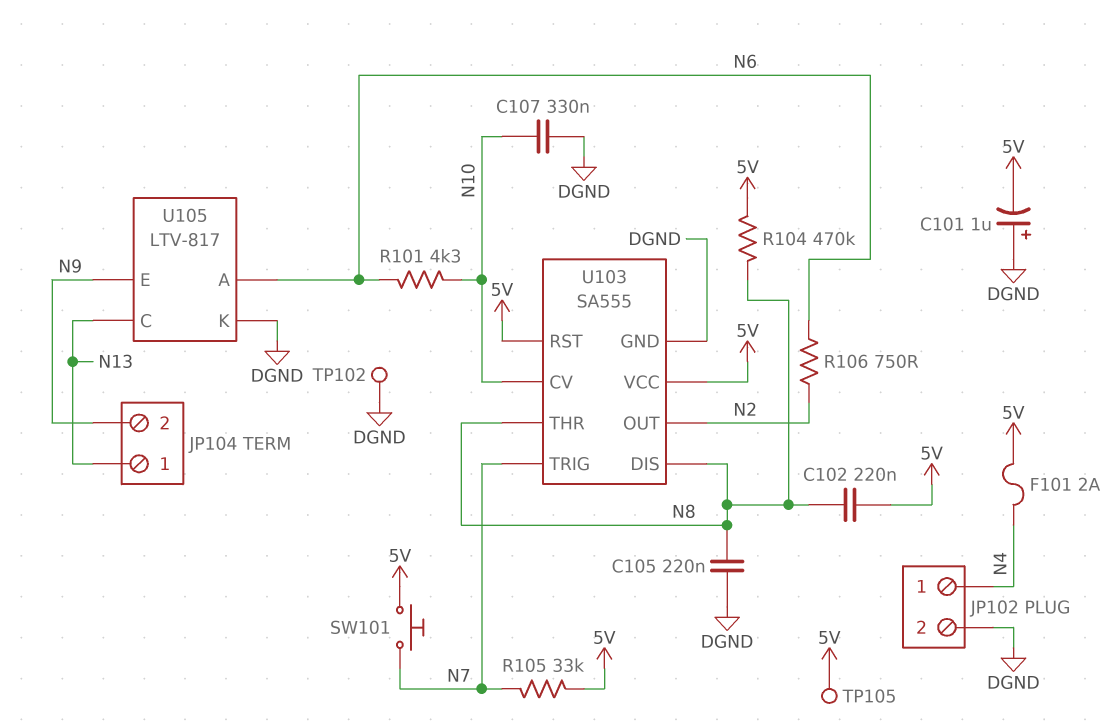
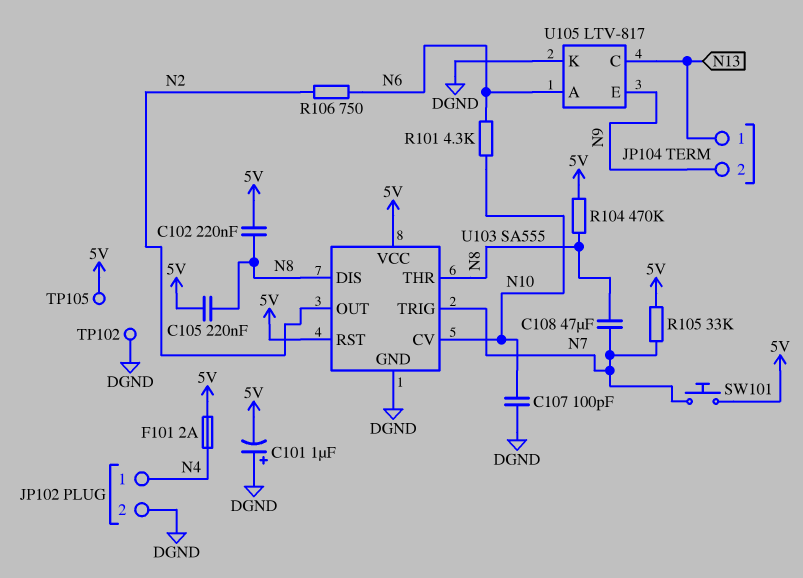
C105: 220nF (DGND, N8) -> 220nF (5V, N8)
C107: 330nF (DGND, N10) -> 100pF (DGND, N10)
C108: none -> 47uF (N7, N8)

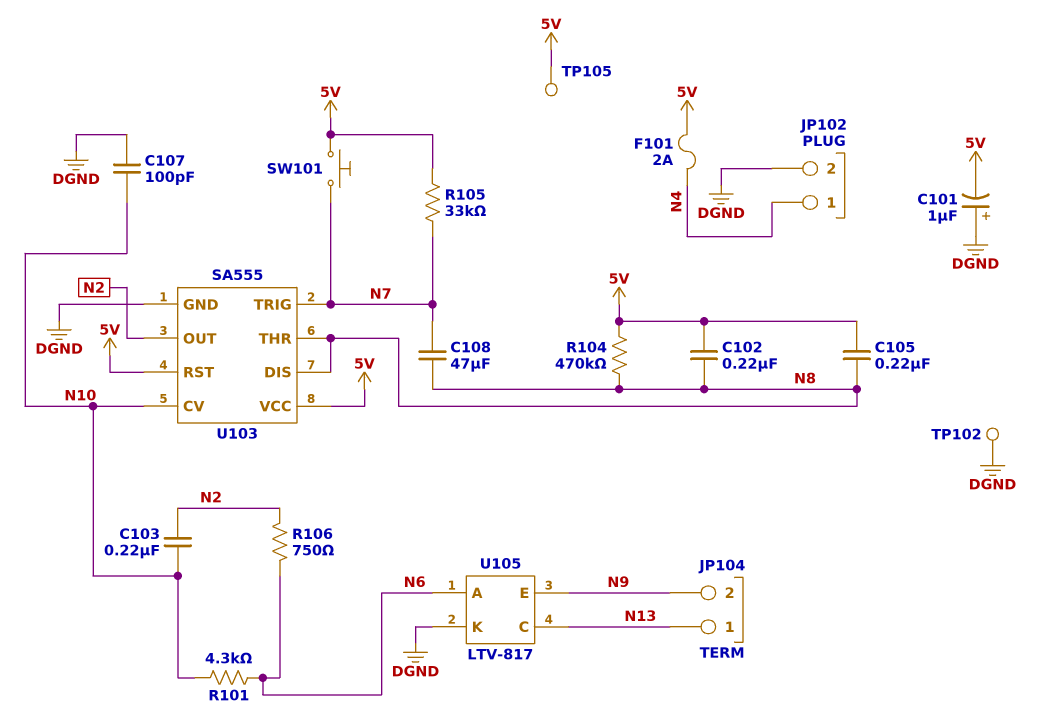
C103: none -> 220nF (N2, N10)

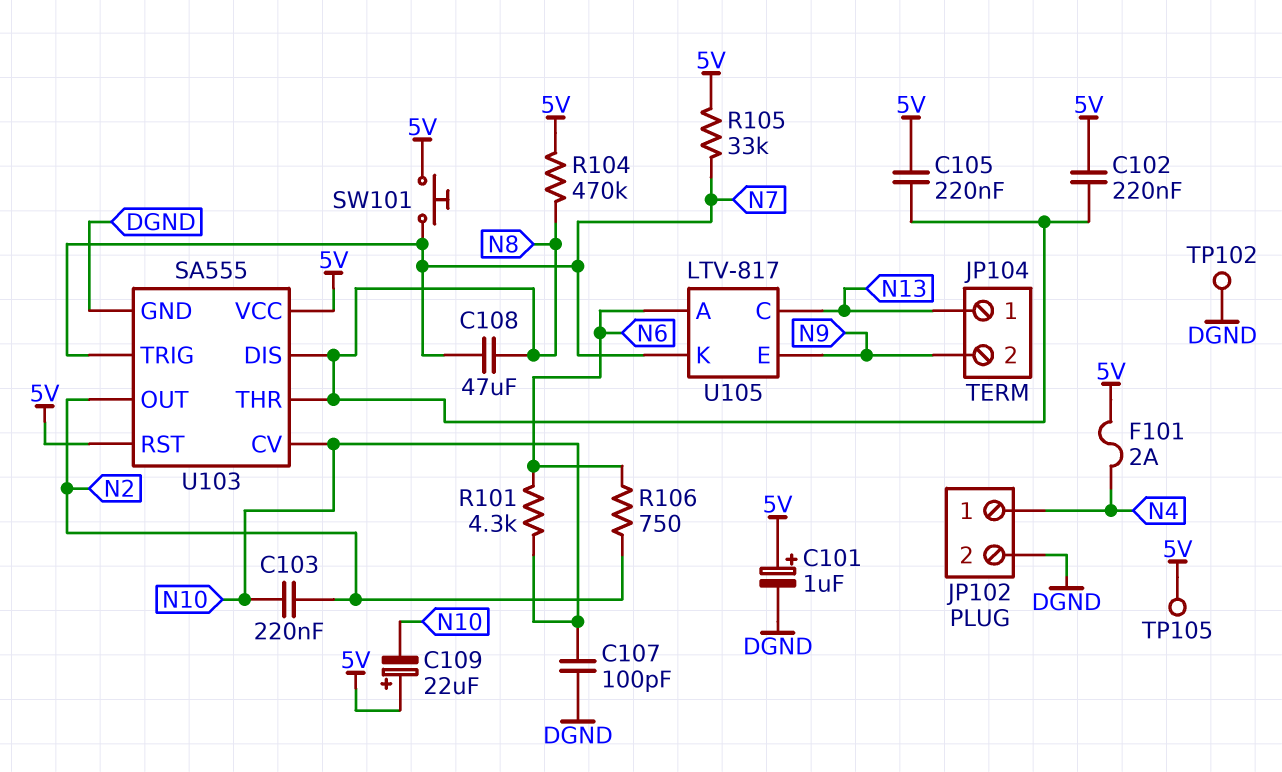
C101: 1uF (plus DGND, minus 5V) -> 1uF (plus 5V, minus DGND)
C109: none -> 22uF (plus 5V, minus N10)
U105 pin K: DGND -> N7

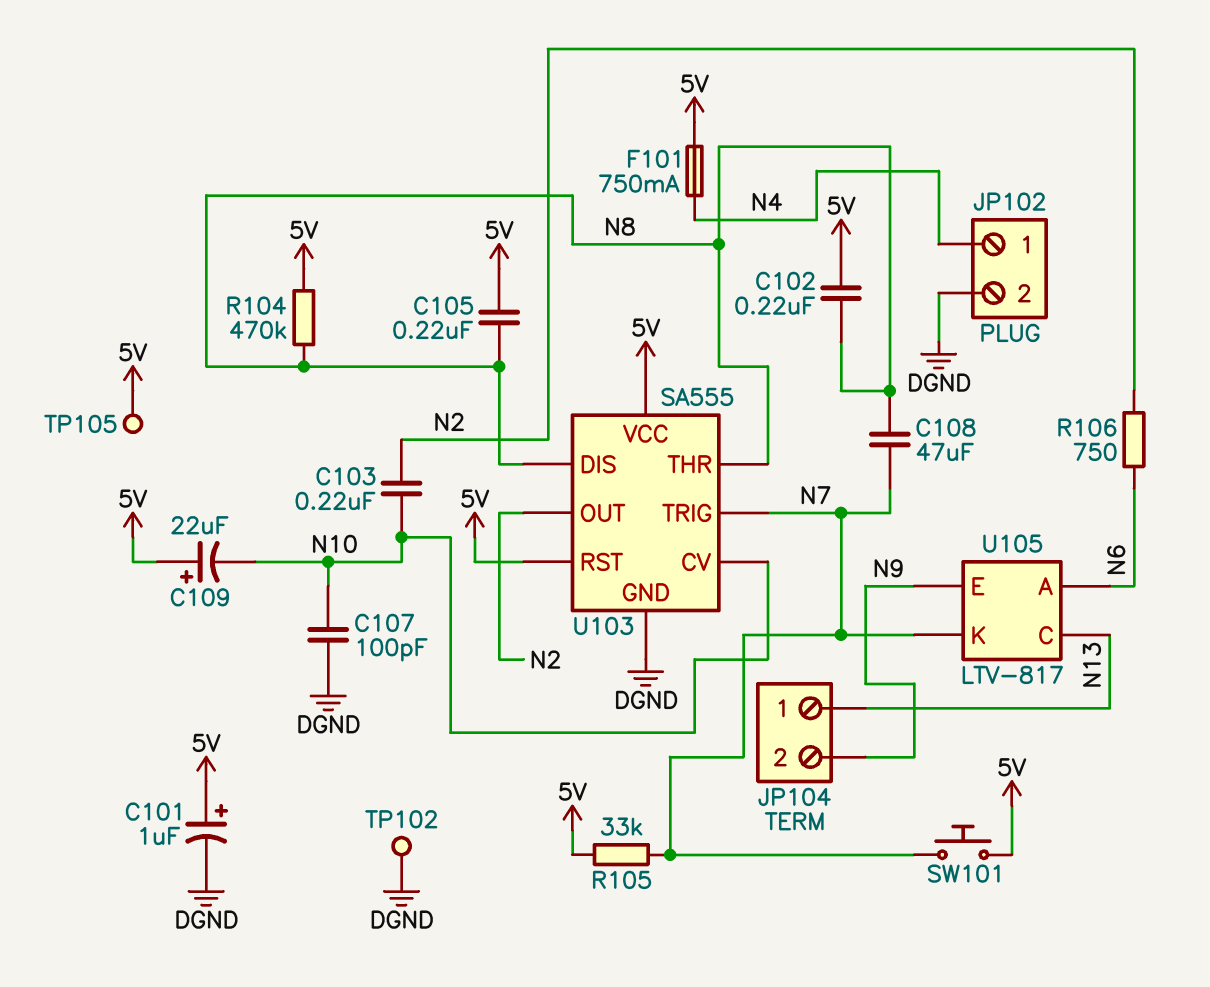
F101: 2A (5V, N4) -> 750mA (5V, N4)
R101: 4.3k (N6, N10) -> none

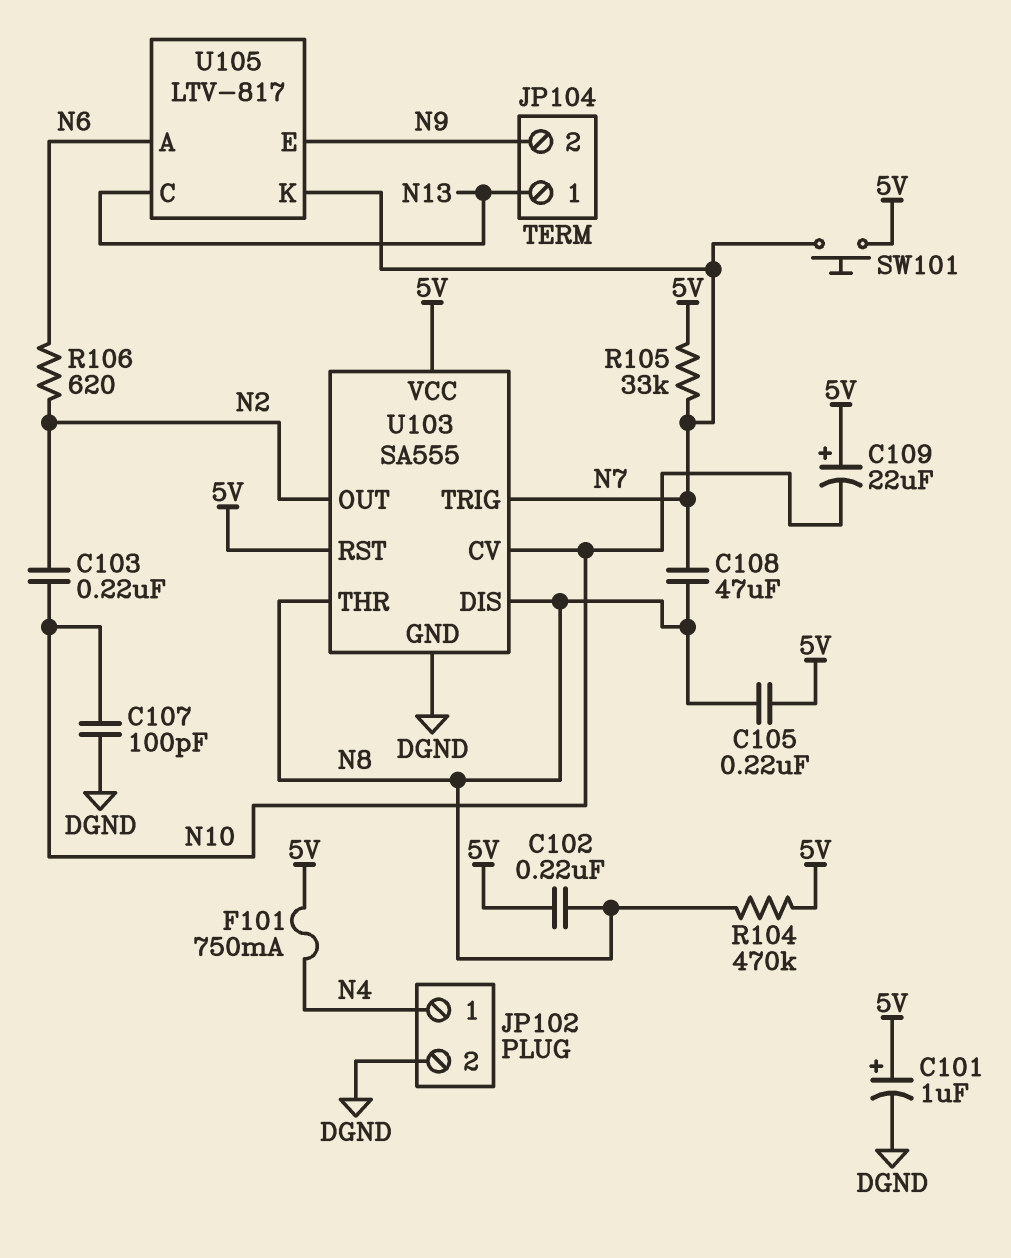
R106: 750 (N2, N6) -> 620 (N2, N6)
TP102: test point (DGND) -> none
TP105: test point (5V) -> none

